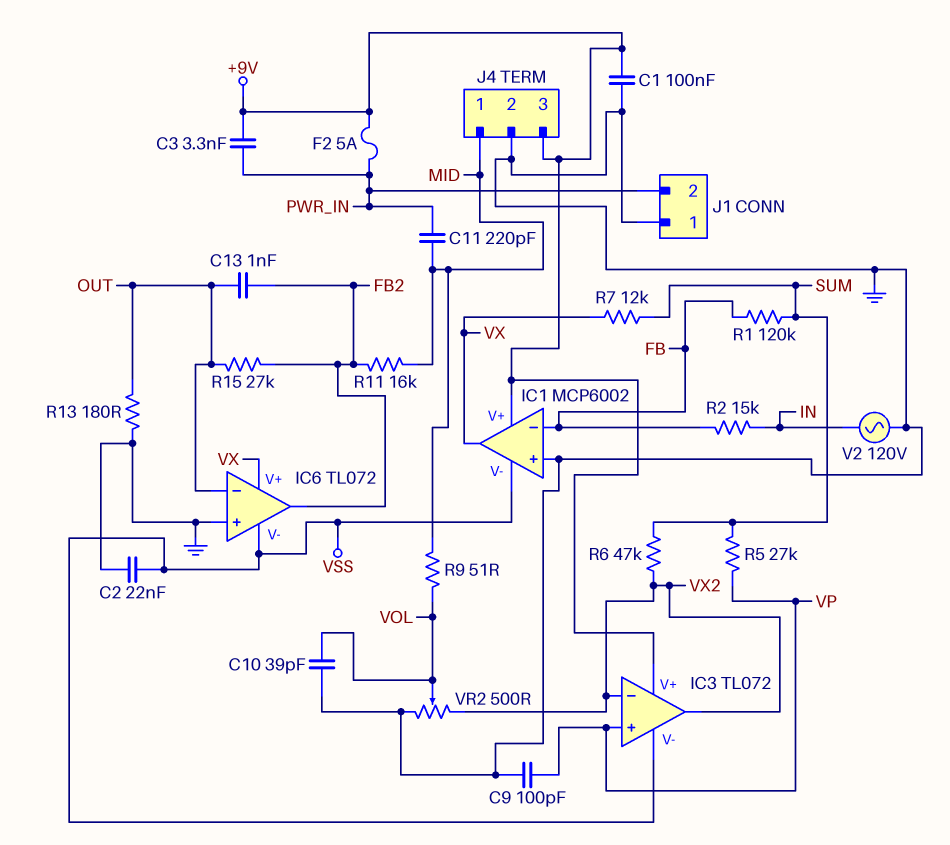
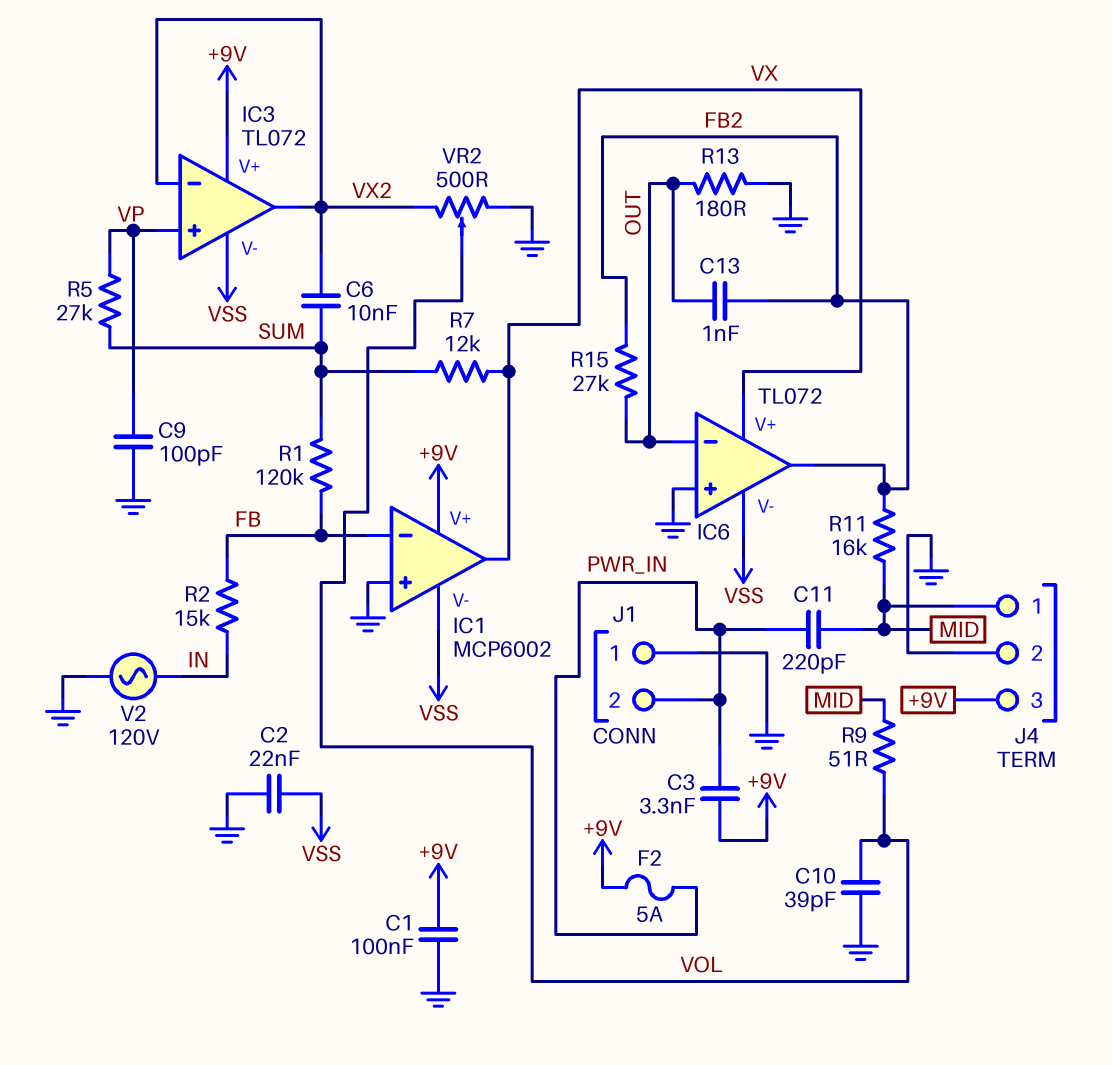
C6: none -> 10nF (SUM, VX2)
R6: 47k (SUM, VX2) -> none

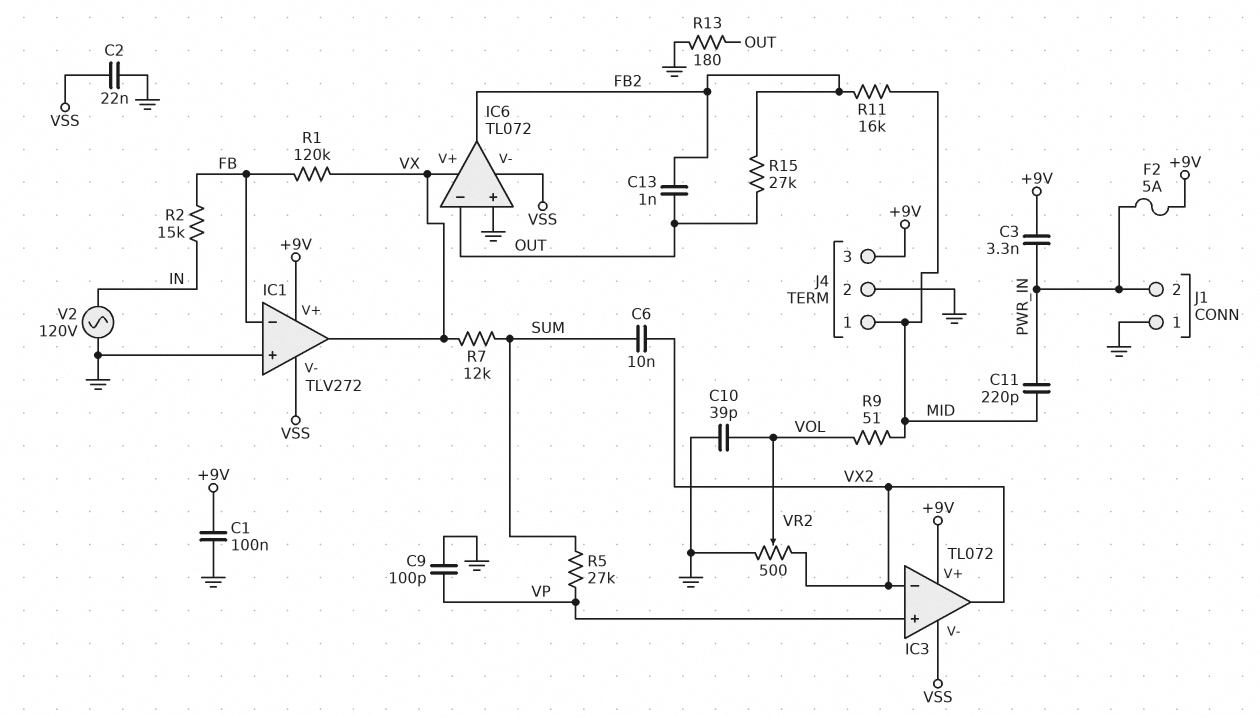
IC1: MCP6002 -> TLV272
R1: 120k (FB, SUM) -> 120k (FB, VX)

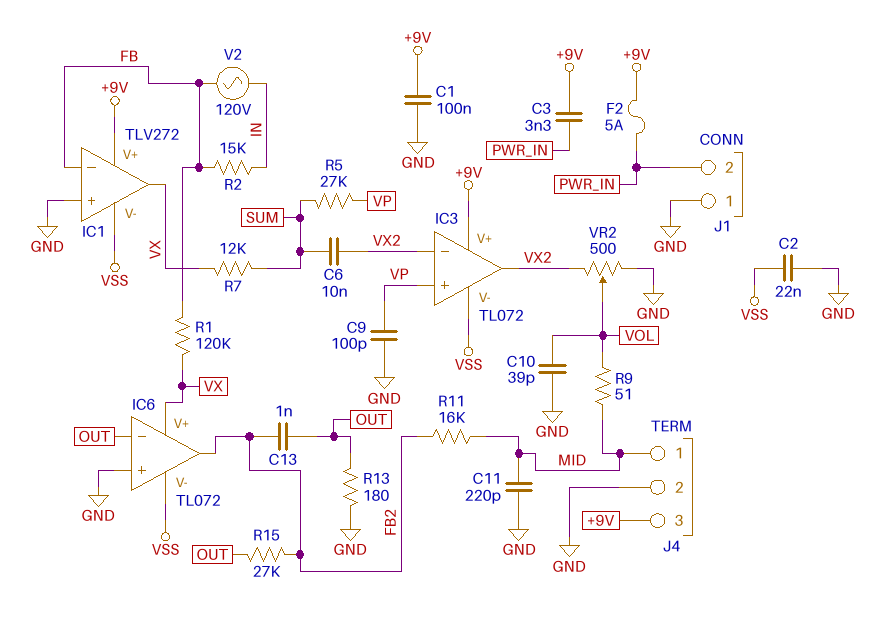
C11: 220pF (MID, PWR_IN) -> 220pF (GND, MID)
V2: AC 120V (GND, IN) -> AC 120V (FB, IN)

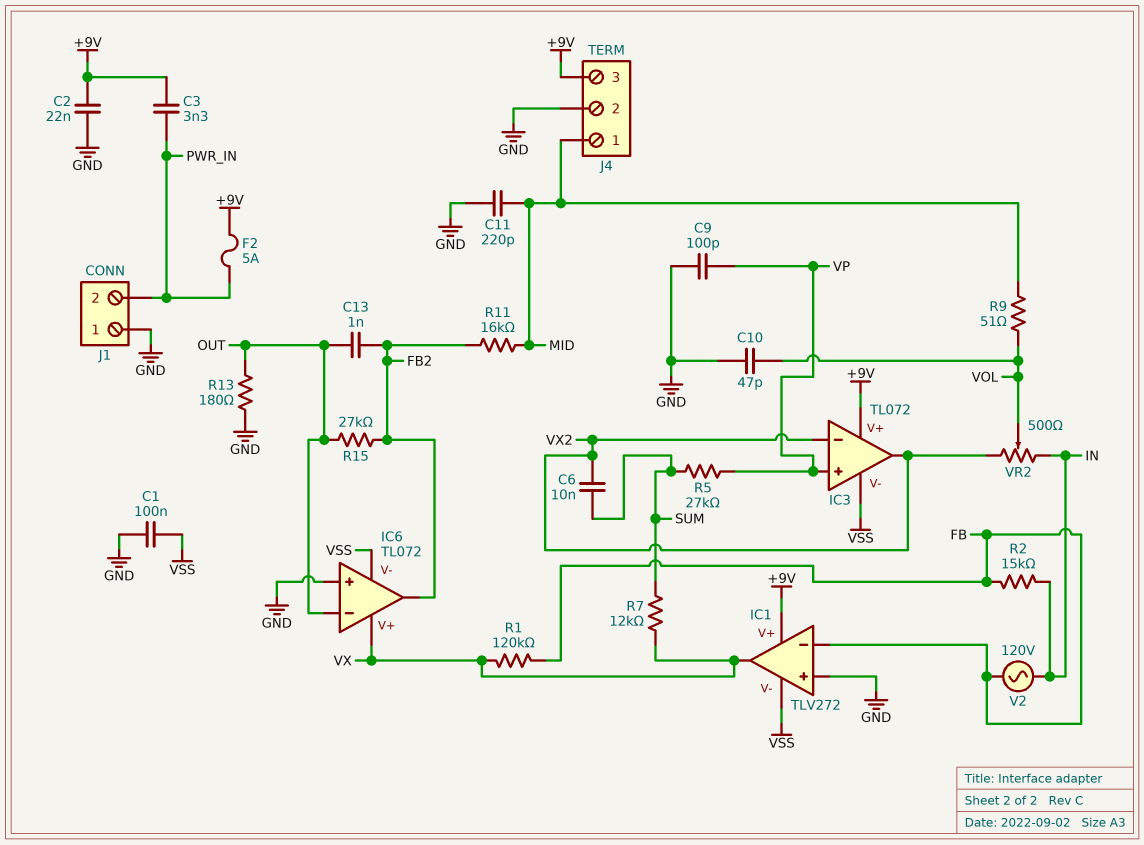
C1: 100nF (+9V, GND) -> 100nF (GND, VSS)
C2: 22nF (GND, VSS) -> 22nF (+9V, GND)
C10: 39pF (GND, VOL) -> 47pF (GND, VOL)
VR2: 500 (GND, VX2, wiper VOL) -> 500 (IN, VX2, wiper VOL)

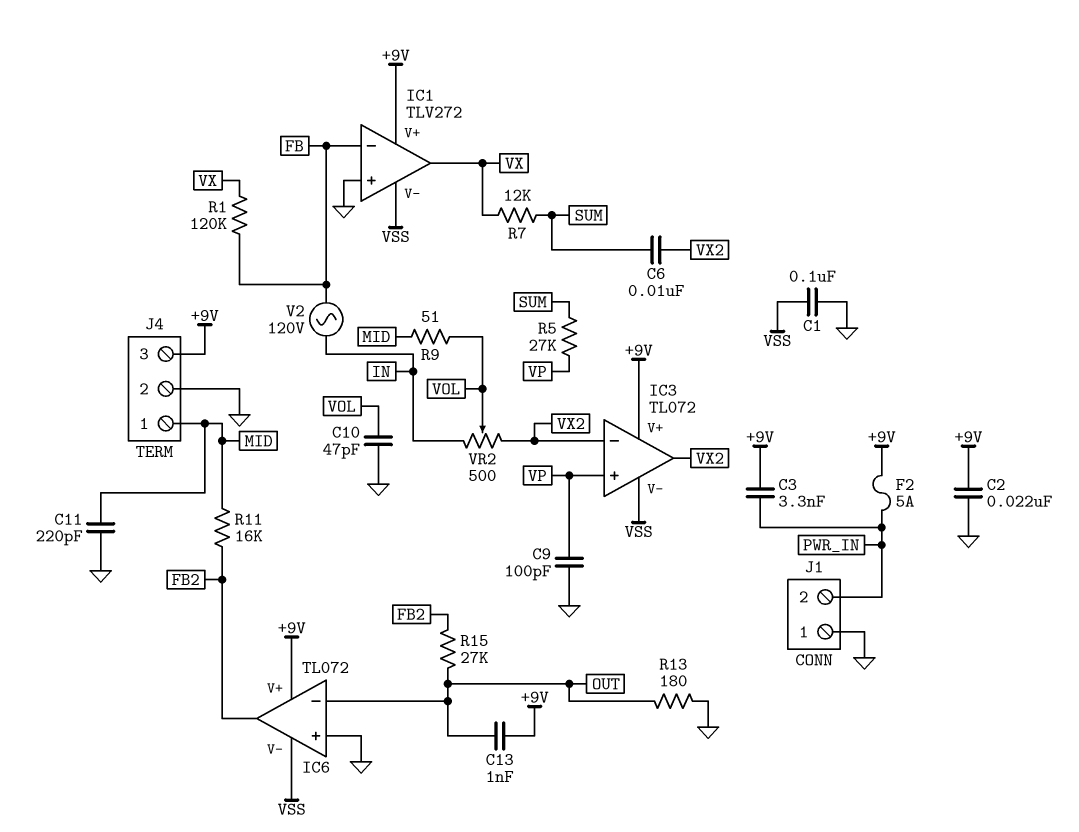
C13: 1nF (FB2, OUT) -> 1nF (+9V, OUT)
IC6 pin V+: VX -> +9V
R2: 15k (FB, IN) -> none

